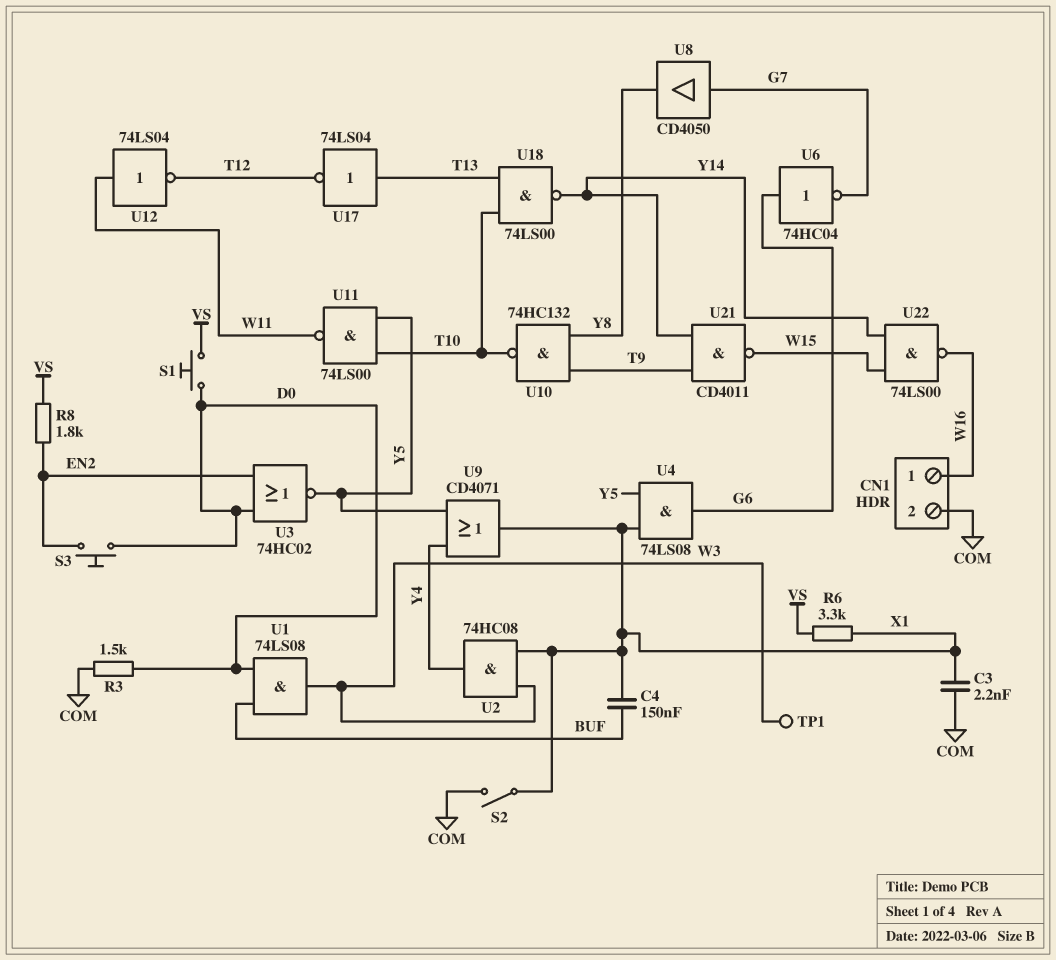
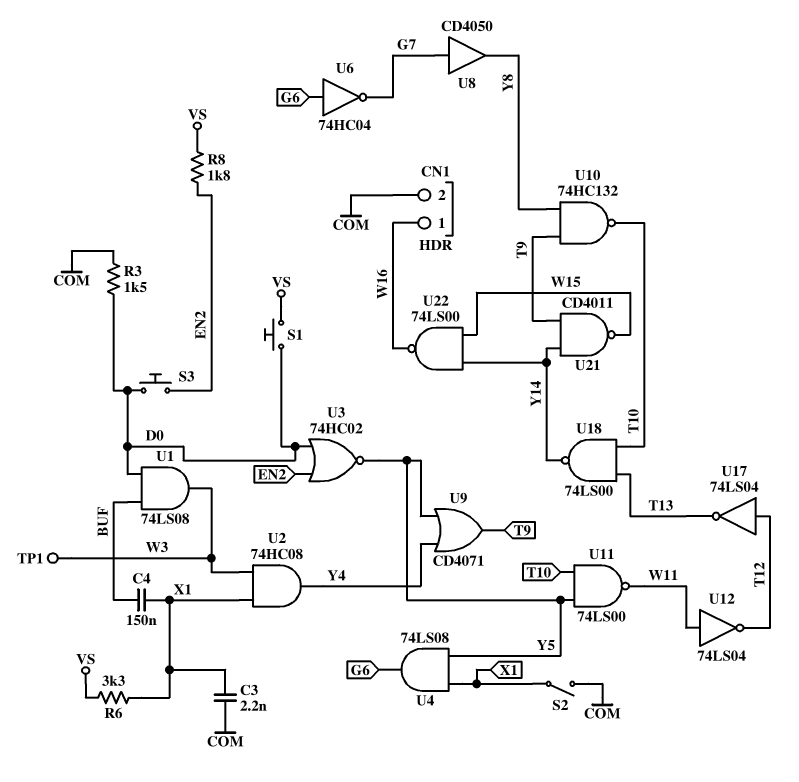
U9: OR CD4071 (in Y4, in Y5, out X1) -> OR CD4071 (in Y4, in Y5, out T9)
U17: NOT 74LS04 (in T13, out T12) -> NOT 74LS04 (in T12, out T13)

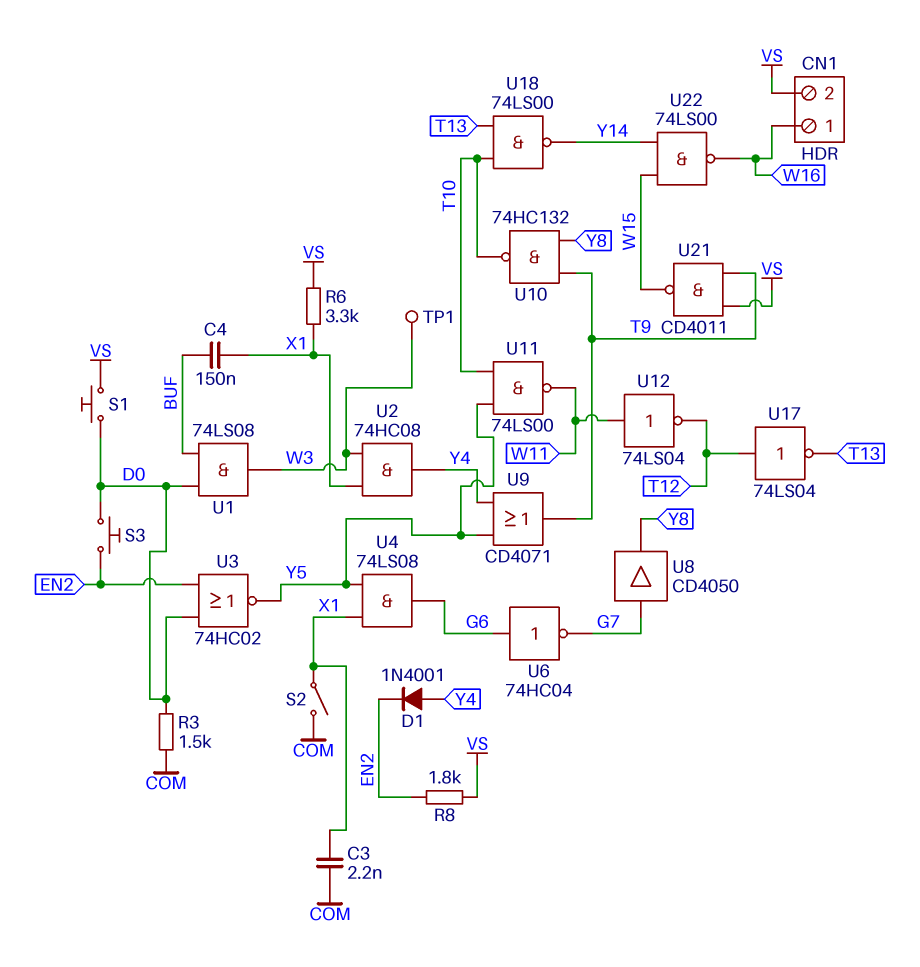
CN1 pin 2: COM -> VS
D1: none -> diode 1N4001 (A Y4, K EN2)
U21: NAND CD4011 (in T9, in Y14, out W15) -> NAND CD4011 (in T9, in VS, out W15)

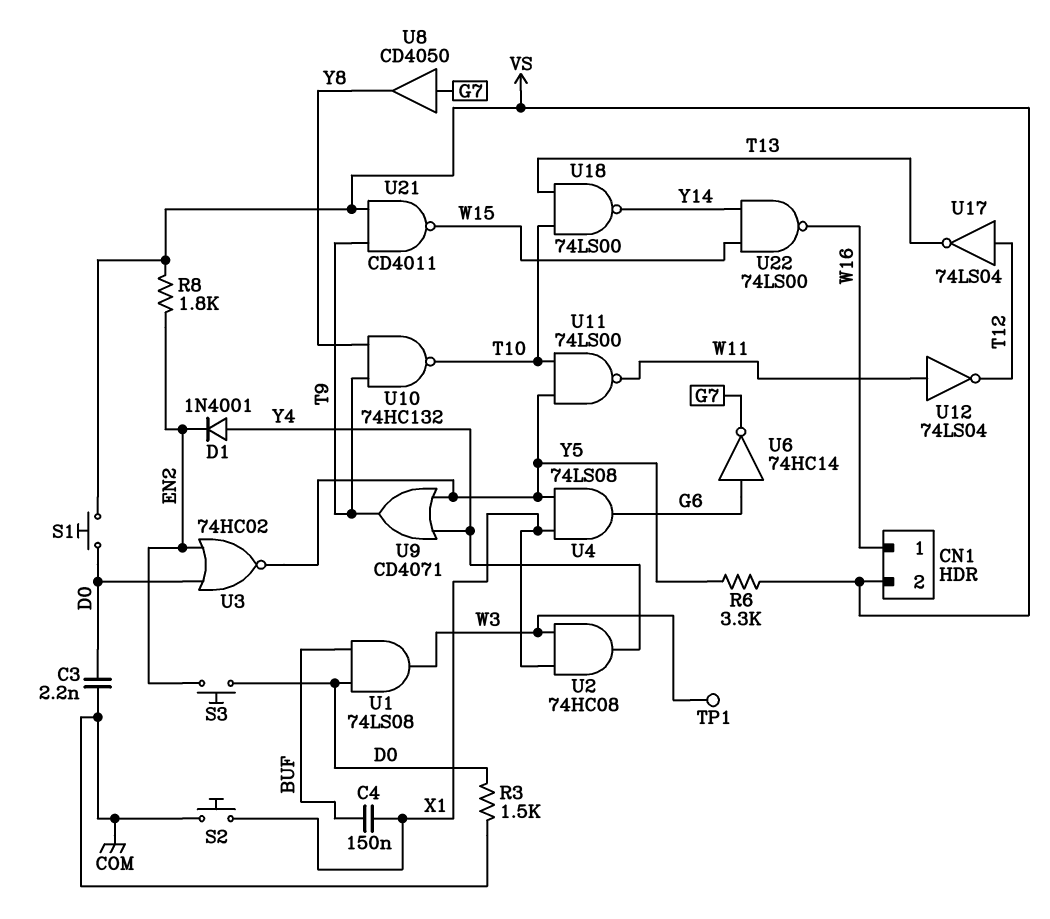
C3: 2.2nF (COM, X1) -> 2.2nF (COM, D0)
R6: 3.3k (VS, X1) -> 3.3k (VS, Y5)
S2: switch (COM, X1) -> button (COM, X1)
U6: NOT 74HC04 (in G6, out G7) -> NOT 74HC14 (in G6, out G7)

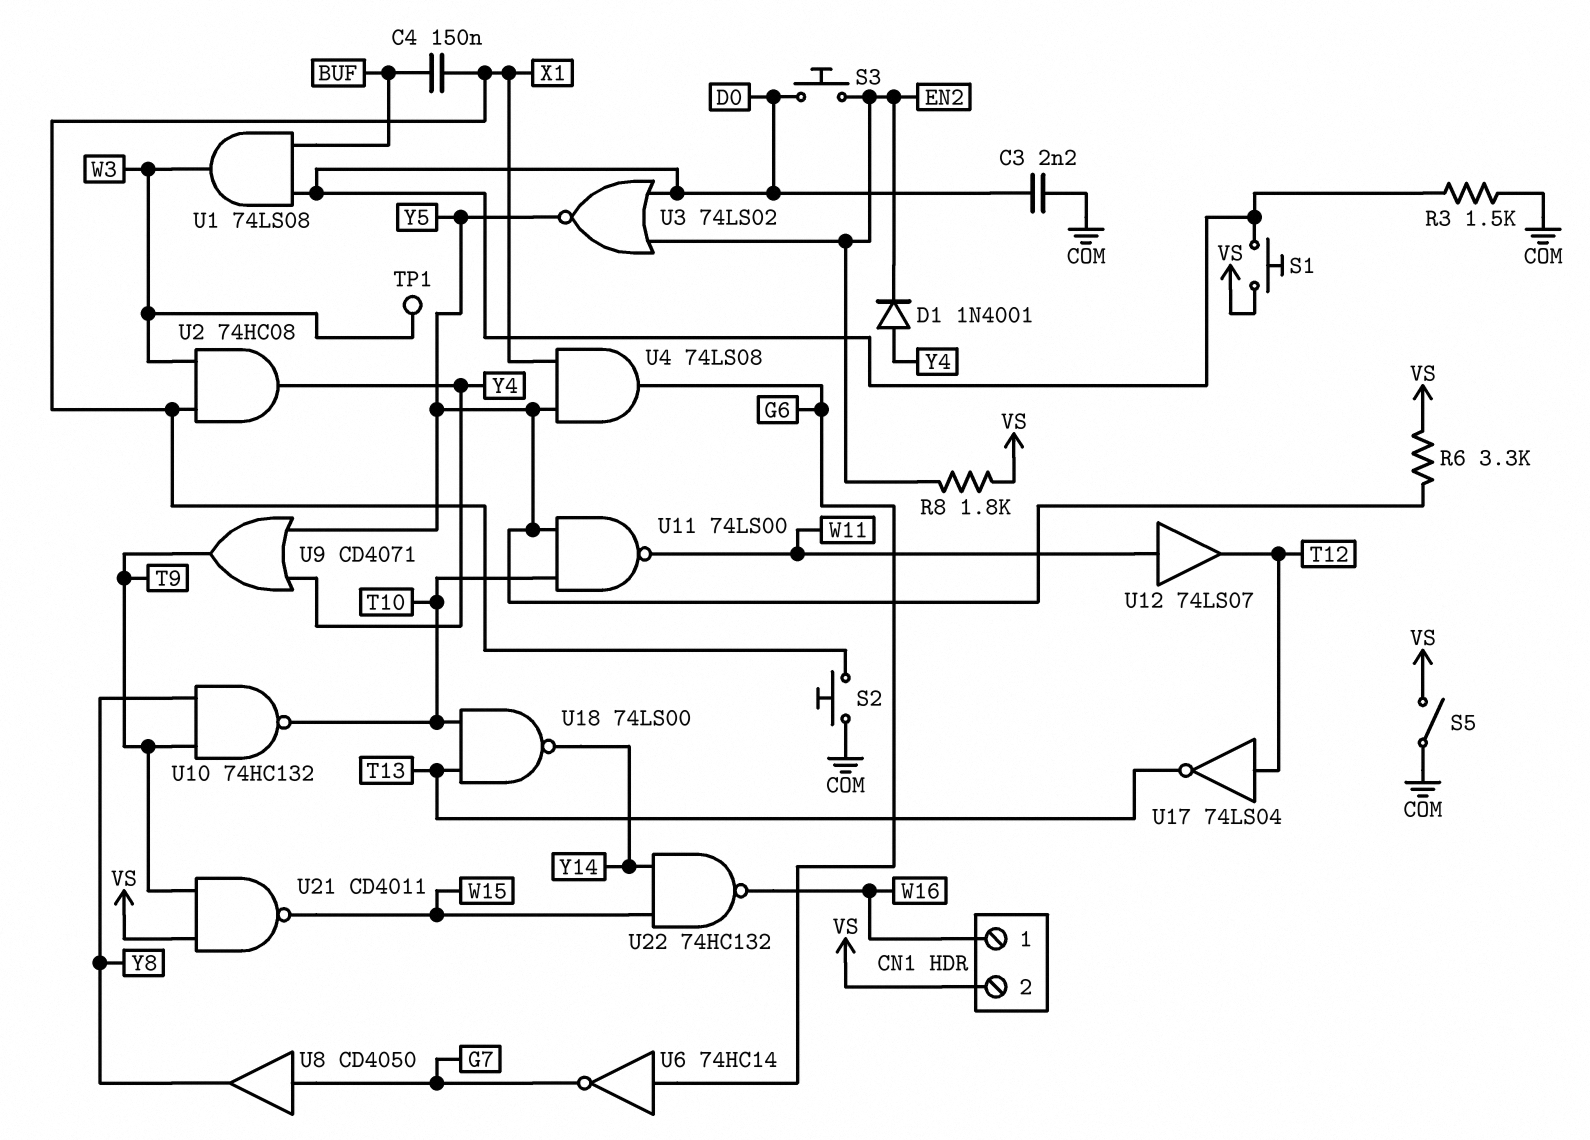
S5: none -> switch (COM, VS)
U3: NOR 74HC02 (in D0, in EN2, out Y5) -> NOR 74LS02 (in D0, in EN2, out Y5)
U12: NOT 74LS04 (in W11, out T12) -> buffer 74LS07 (in W11, out T12)
U22: NAND 74LS00 (in W15, in Y14, out W16) -> NAND 74HC132 (in W15, in Y14, out W16)

